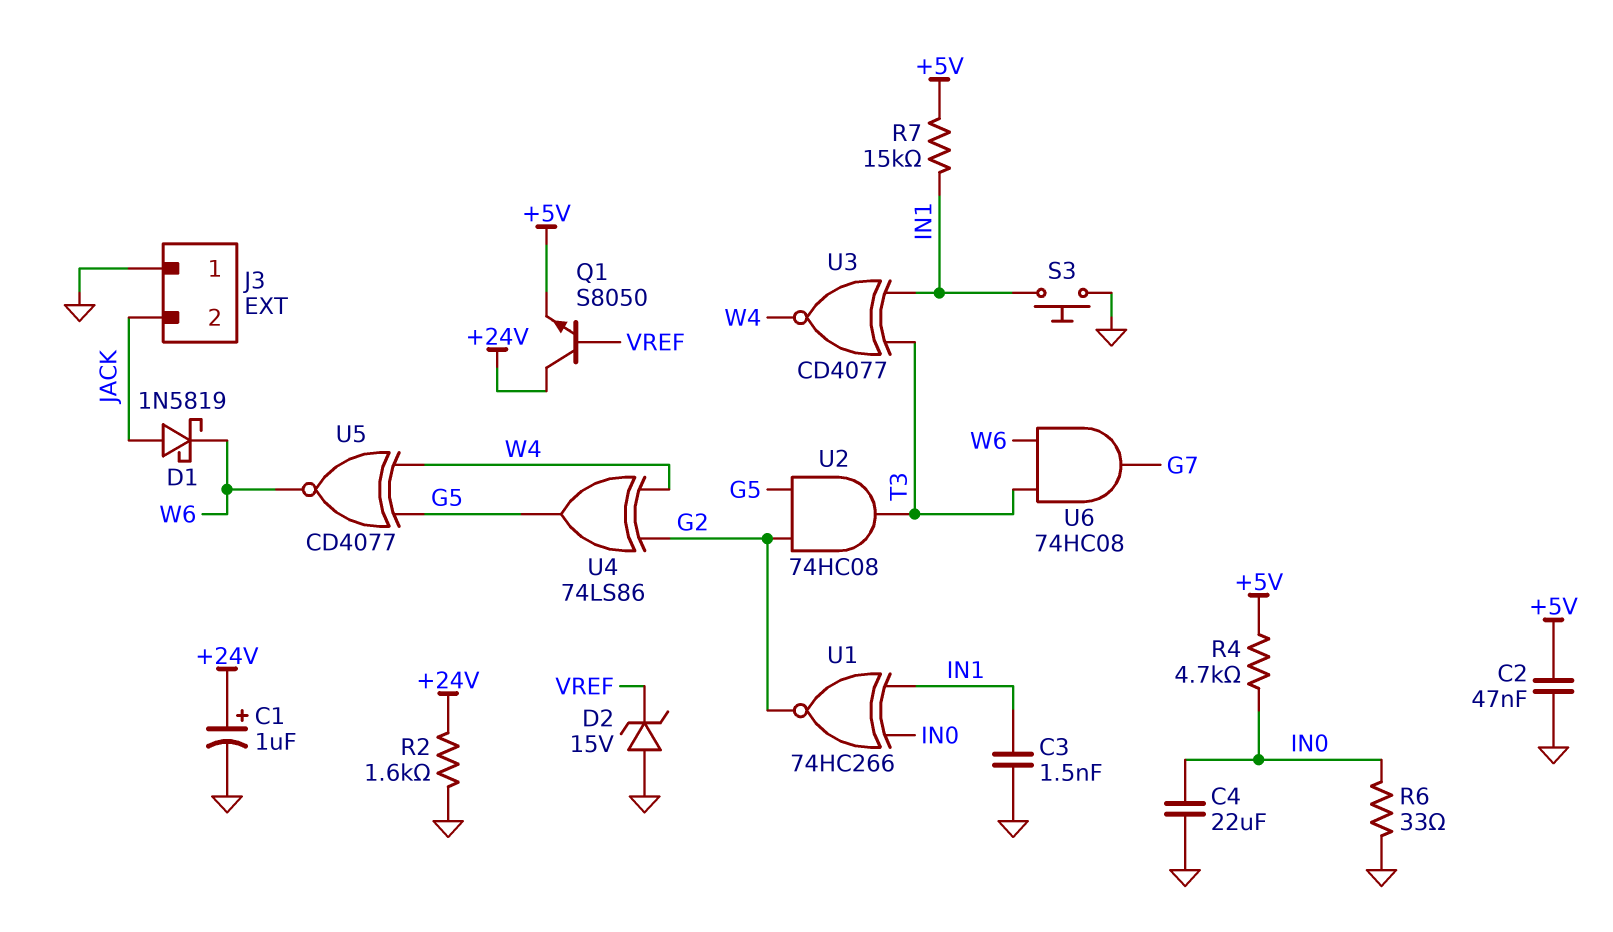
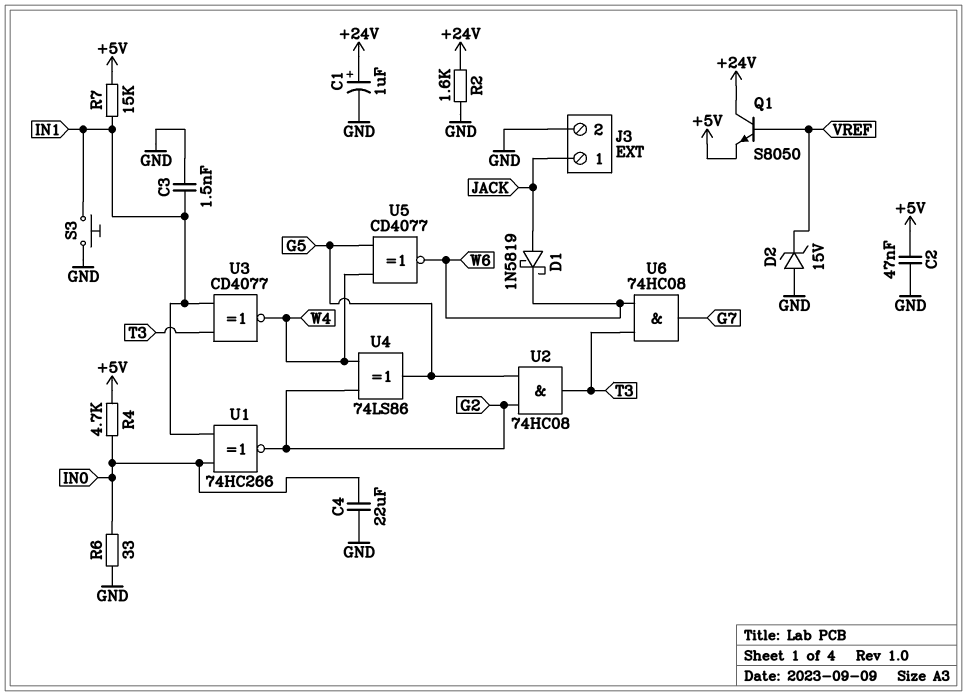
J3 pin 1: GND -> JACK
J3 pin 2: JACK -> GND

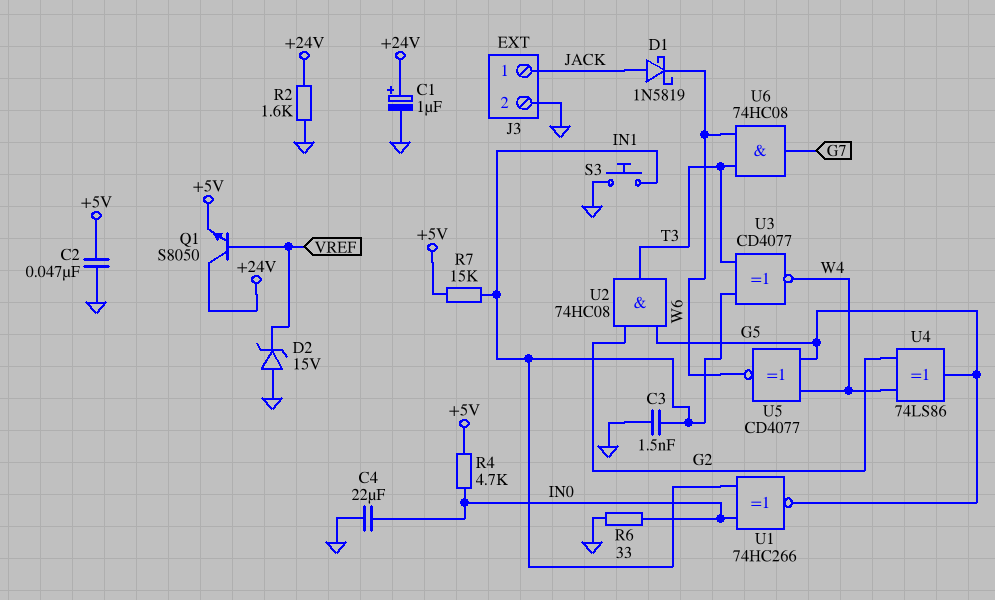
U1: XNOR 74HC266 (in IN0, in IN1, out G2) -> XNOR 74HC266 (in IN0, in IN1, out G5)

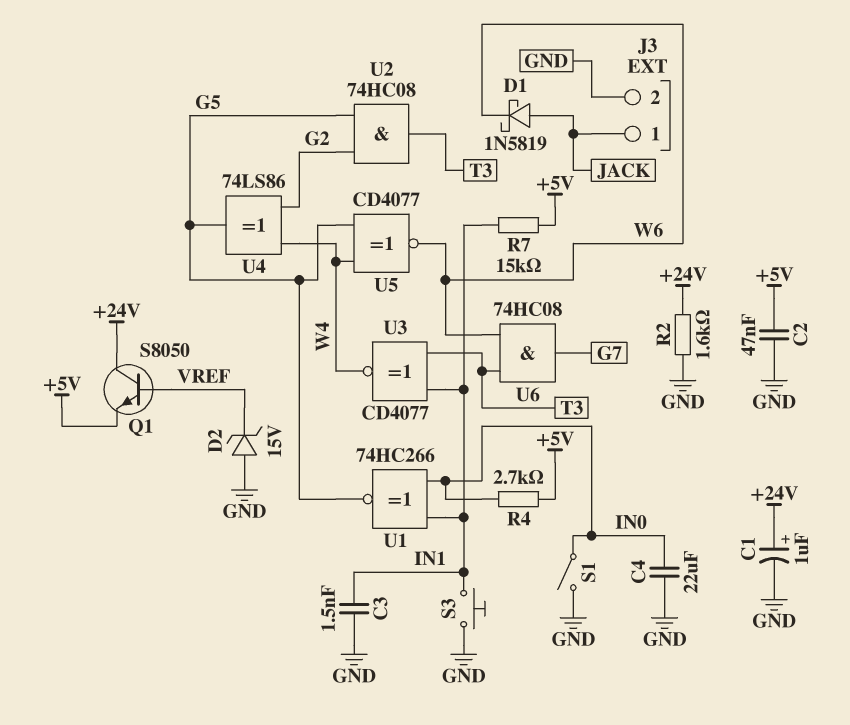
R4: 4.7k (+5V, IN0) -> 2.7k (+5V, IN0)
R6: 33 (GND, IN0) -> none
S1: none -> switch (GND, IN0)

